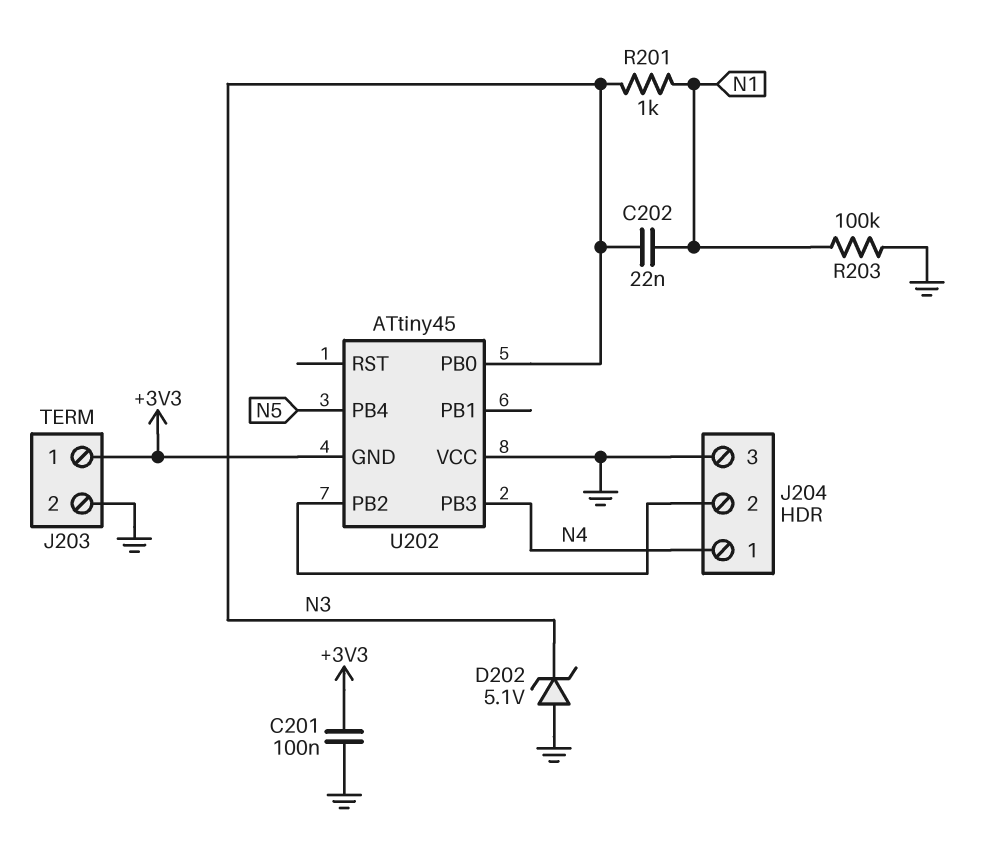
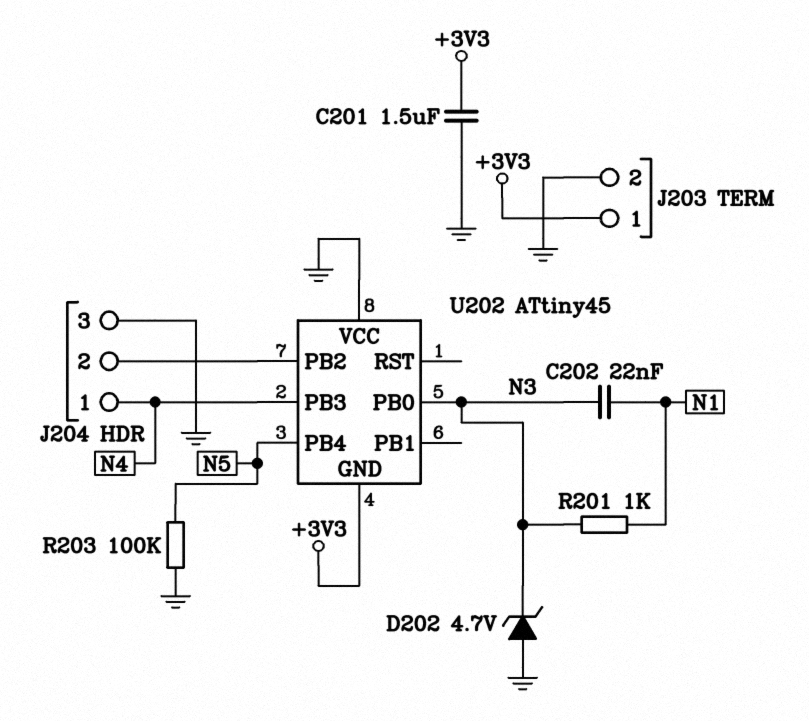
C201: 100nF (+3V3, GND) -> 1.5uF (+3V3, GND)
D202: zener 5.1V (A GND, K N3) -> zener 4.7V (A GND, K N3)
R203: 100k (GND, N1) -> 100k (GND, N5)

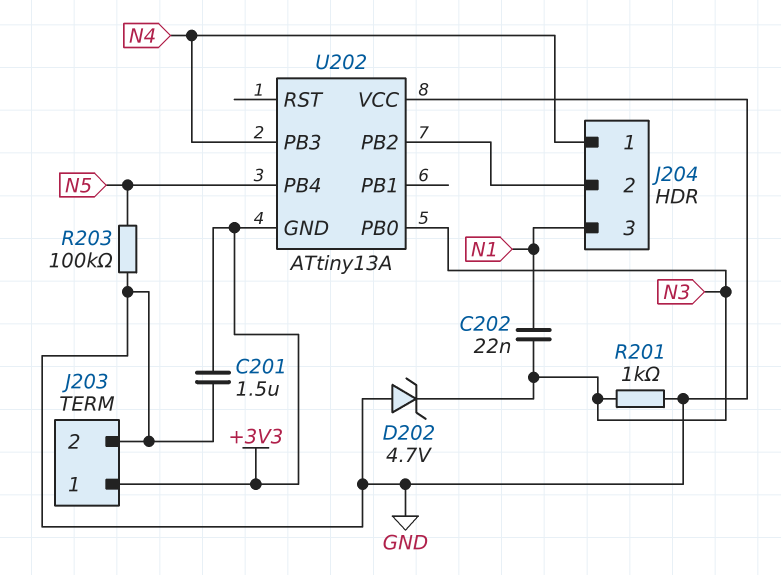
J204 pin 3: GND -> N1
R201: 1k (N1, N3) -> 1k (GND, N3)
U202: ATtiny45 -> ATtiny13A

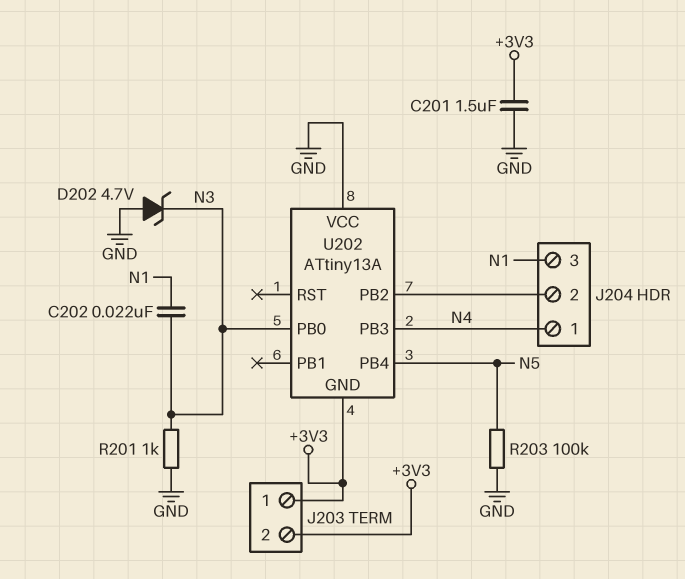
J203 pin 2: GND -> +3V3

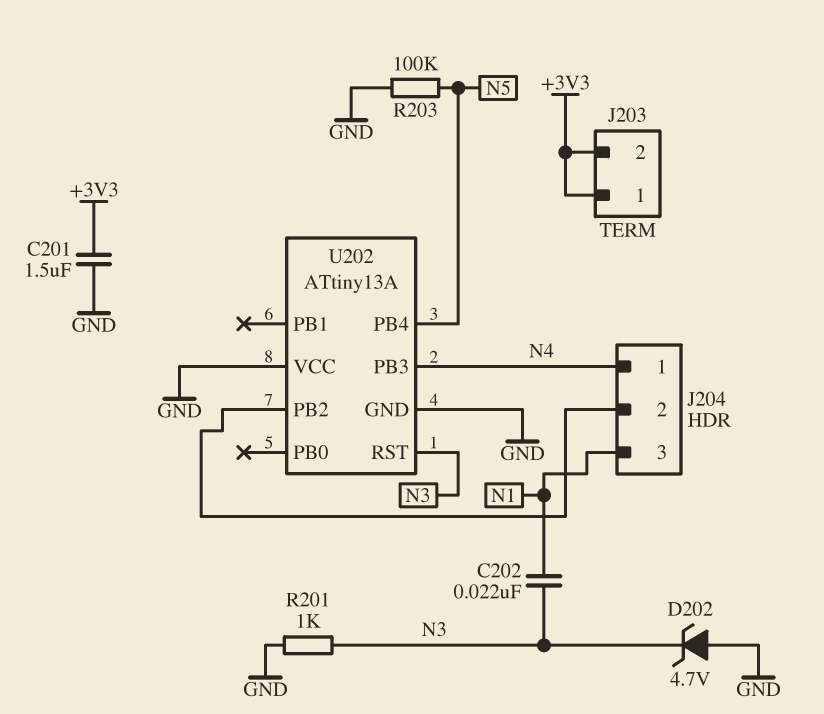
U202 pin GND: +3V3 -> GND
U202 pin PB0: N3 -> none
U202 pin RST: none -> N3

